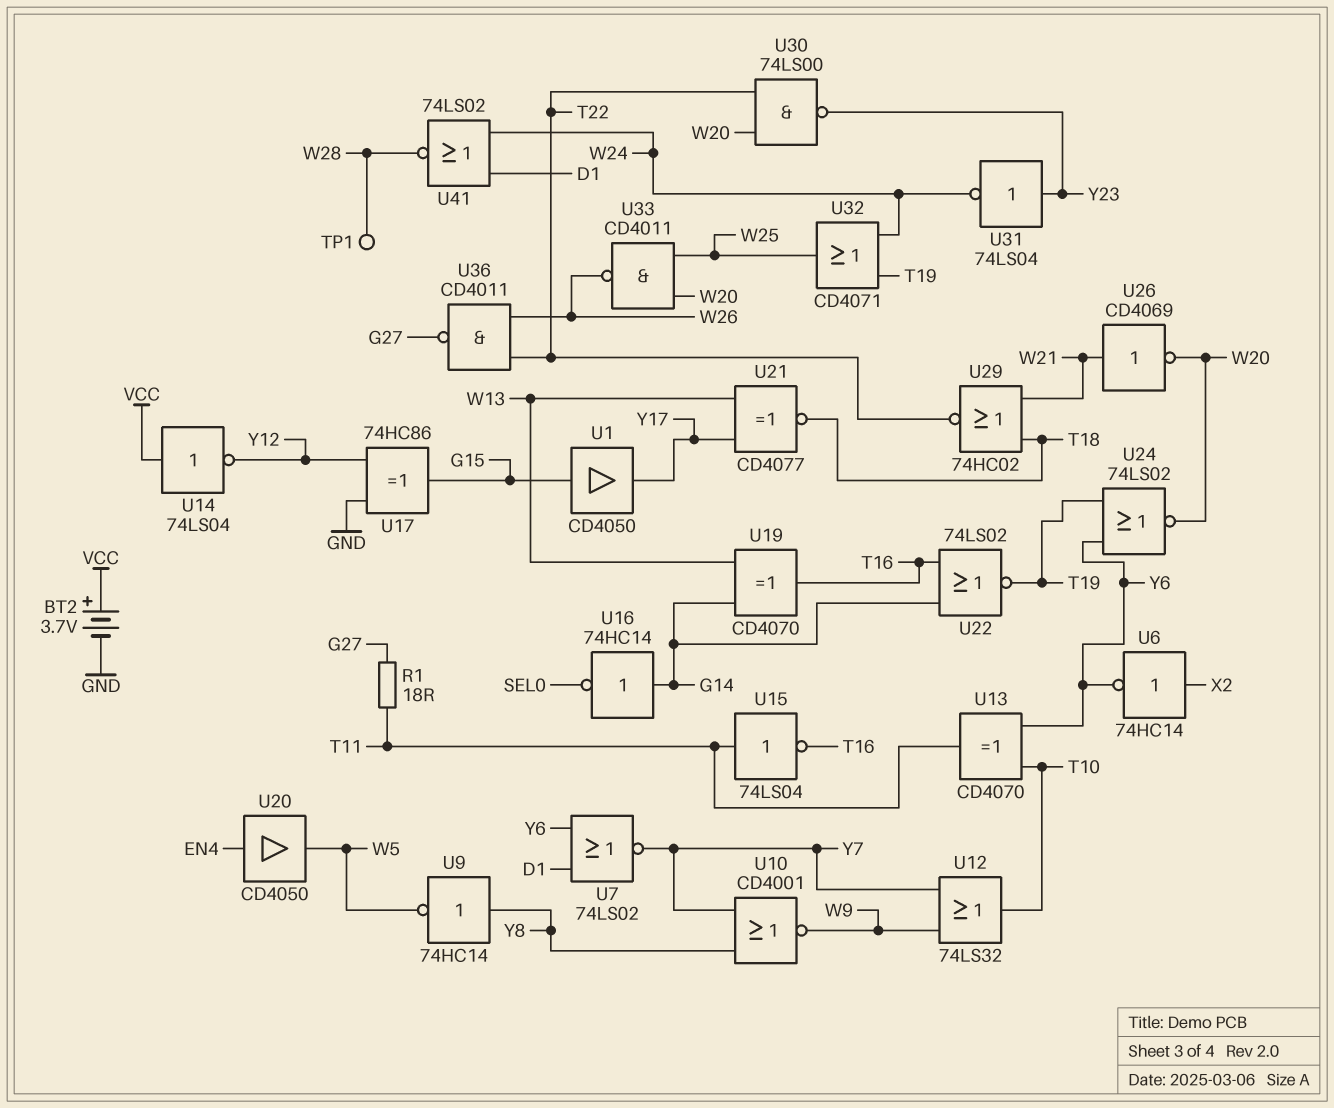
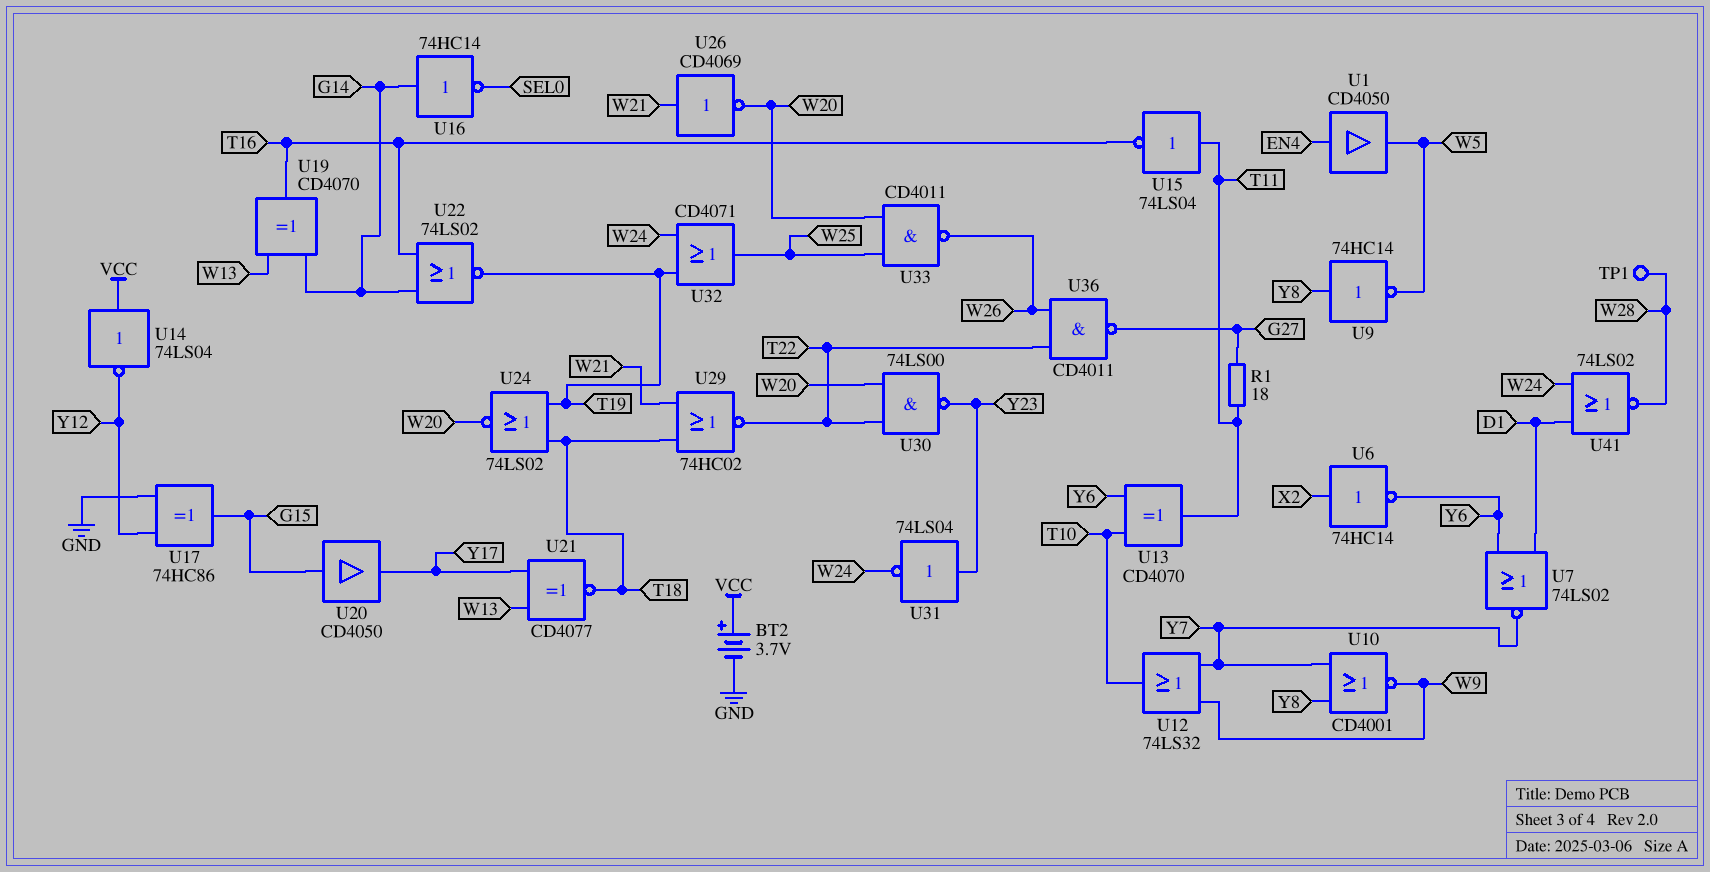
U1: buffer CD4050 (in G15, out Y17) -> buffer CD4050 (in EN4, out W5)
U20: buffer CD4050 (in EN4, out W5) -> buffer CD4050 (in G15, out Y17)
U24: NOR 74LS02 (in T19, in Y6, out W20) -> NOR 74LS02 (in T18, in T19, out W20)

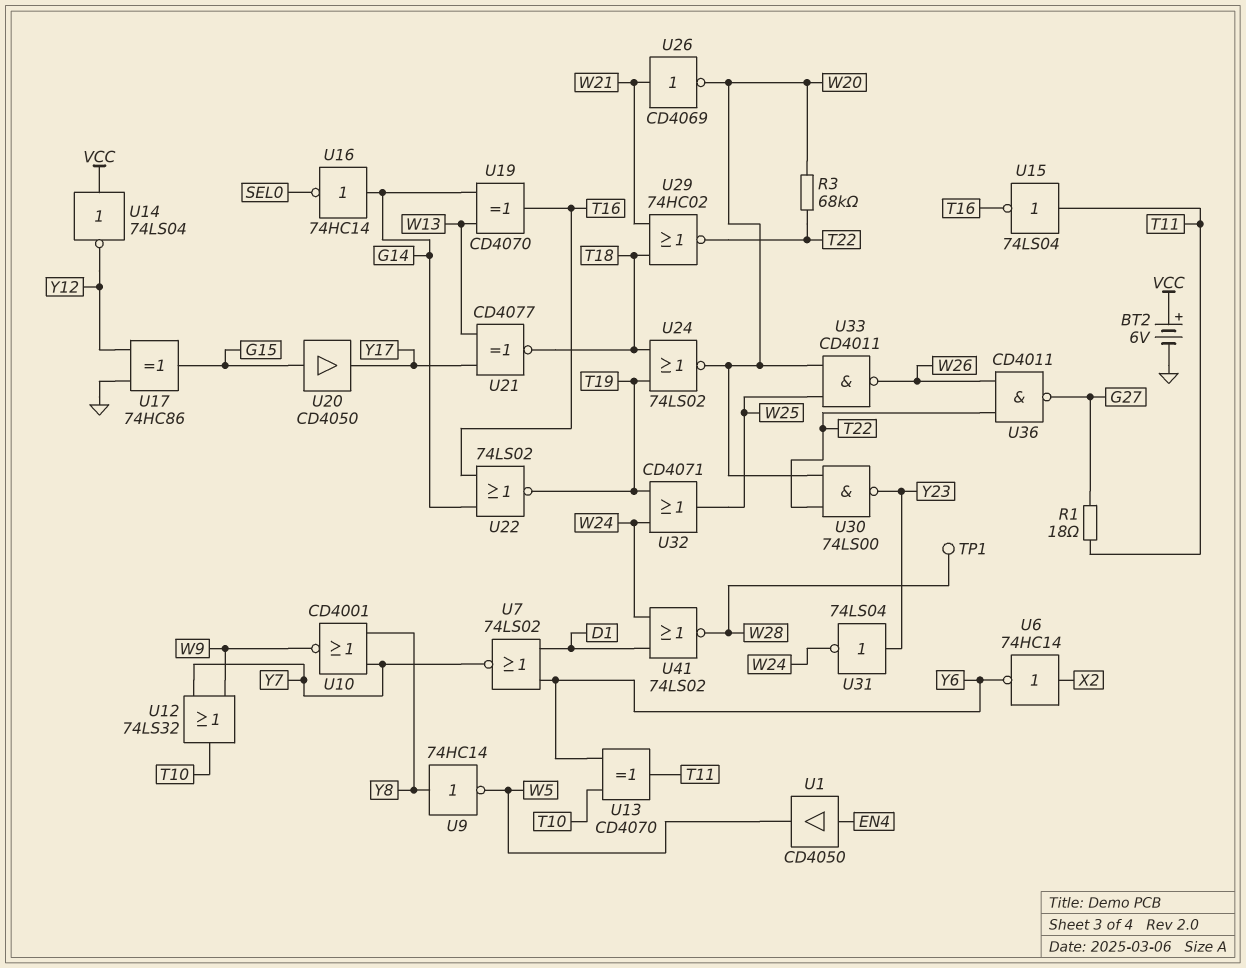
BT2: 3.7V (plus VCC, minus GND) -> 6V (plus VCC, minus GND)
R3: none -> 68k (T22, W20)

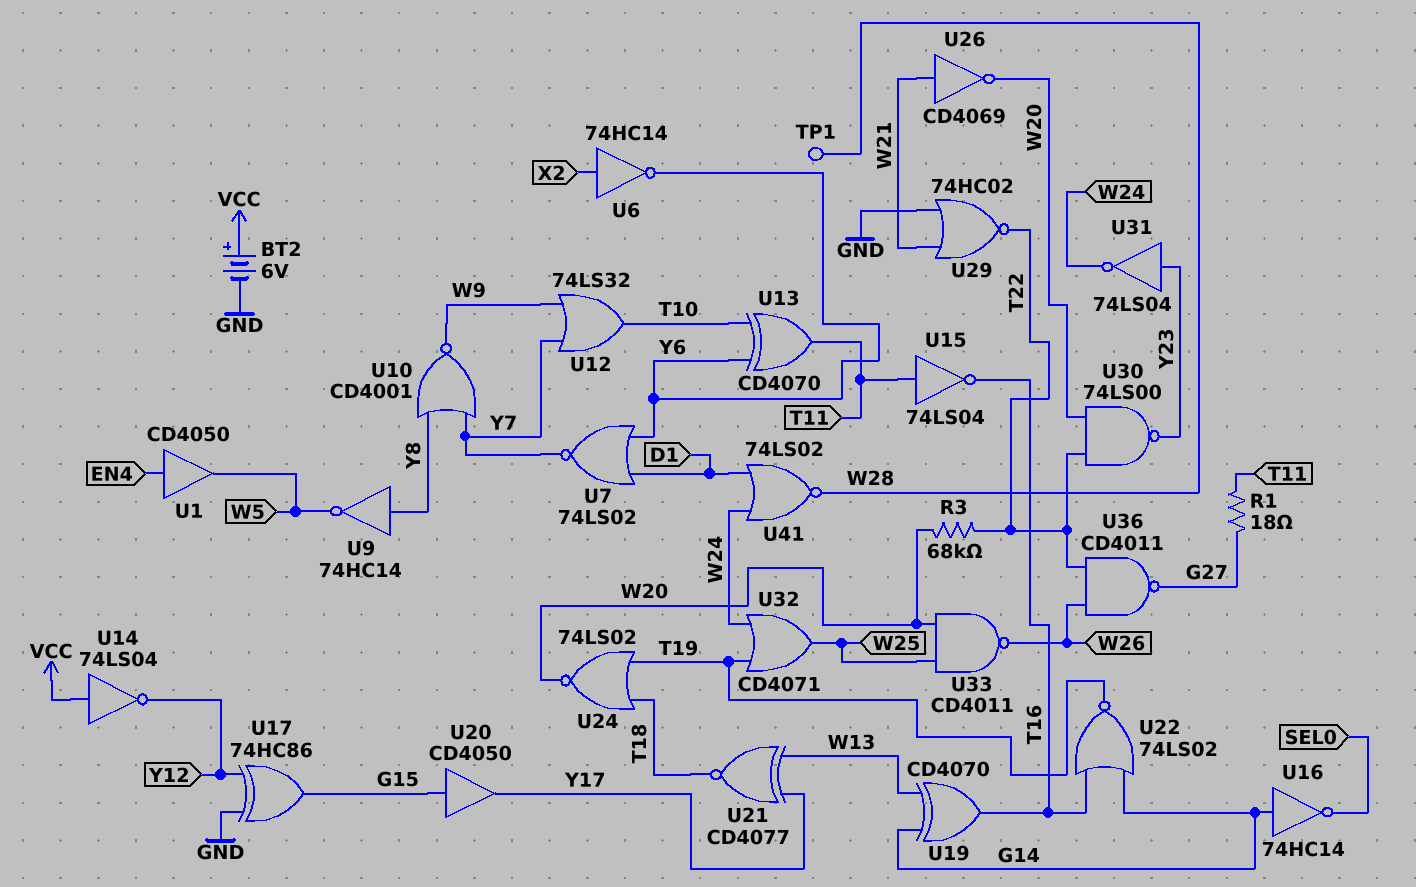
U29: NOR 74HC02 (in T18, in W21, out T22) -> NOR 74HC02 (in GND, in W21, out T22)

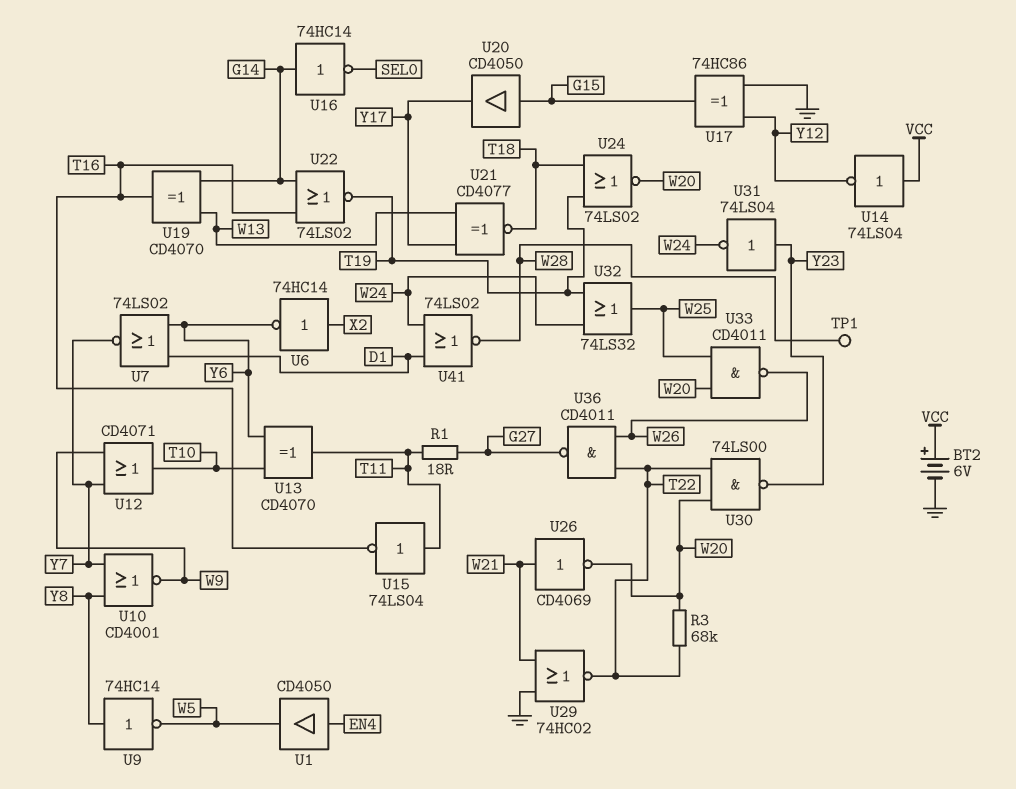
U12: OR 74LS32 (in W9, in Y7, out T10) -> OR CD4071 (in W9, in Y7, out T10)
U32: OR CD4071 (in T19, in W24, out W25) -> OR 74LS32 (in T19, in W24, out W25)

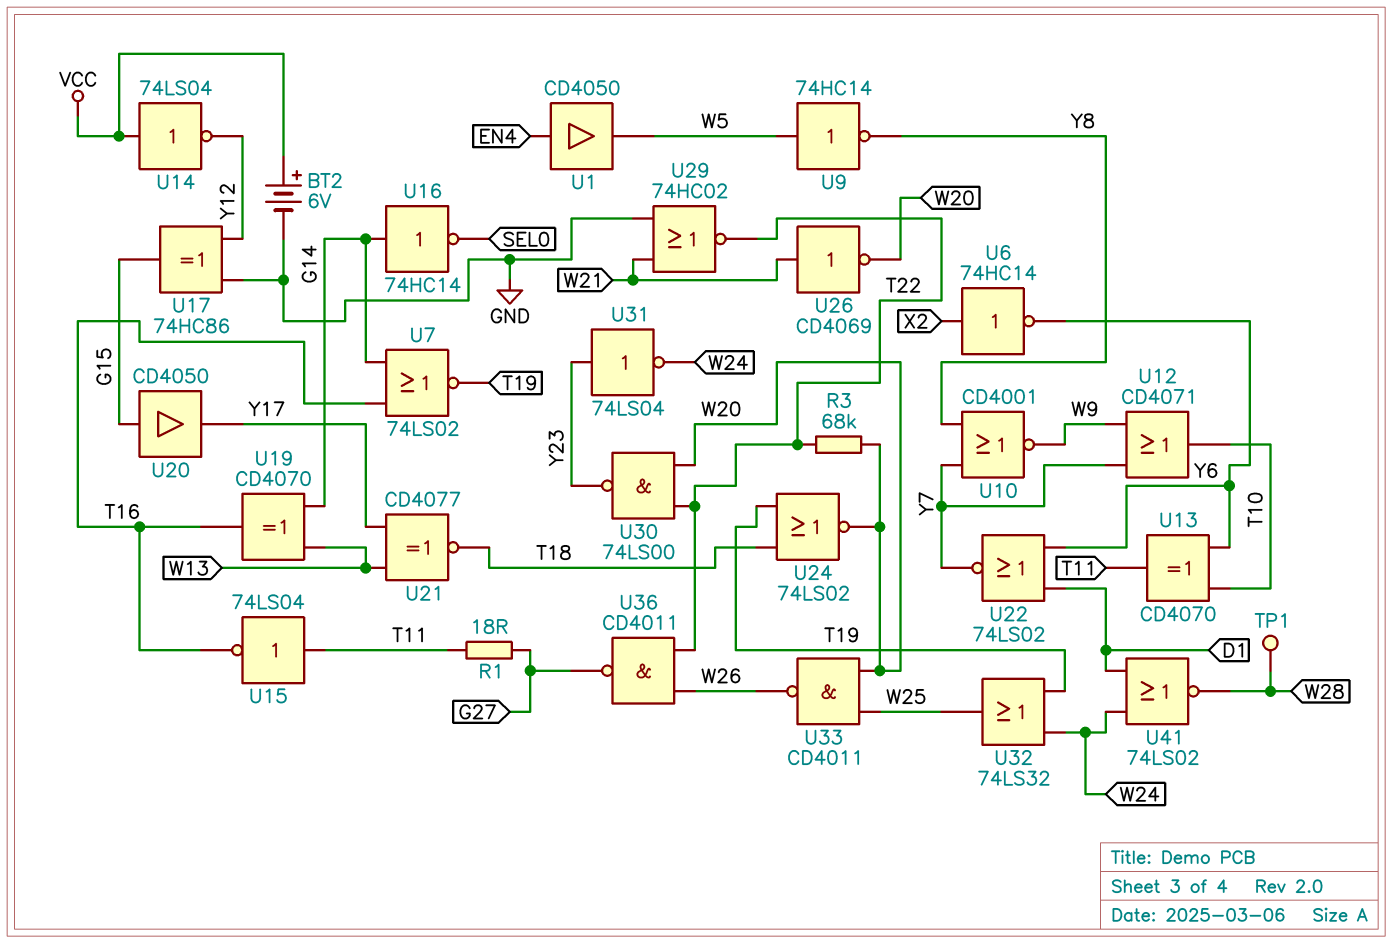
U7: NOR 74LS02 (in D1, in Y6, out Y7) -> NOR 74LS02 (in G14, in T16, out T19)
U9: NOT 74HC14 (in Y8, out W5) -> NOT 74HC14 (in W5, out Y8)
U22: NOR 74LS02 (in G14, in T16, out T19) -> NOR 74LS02 (in D1, in Y6, out Y7)

